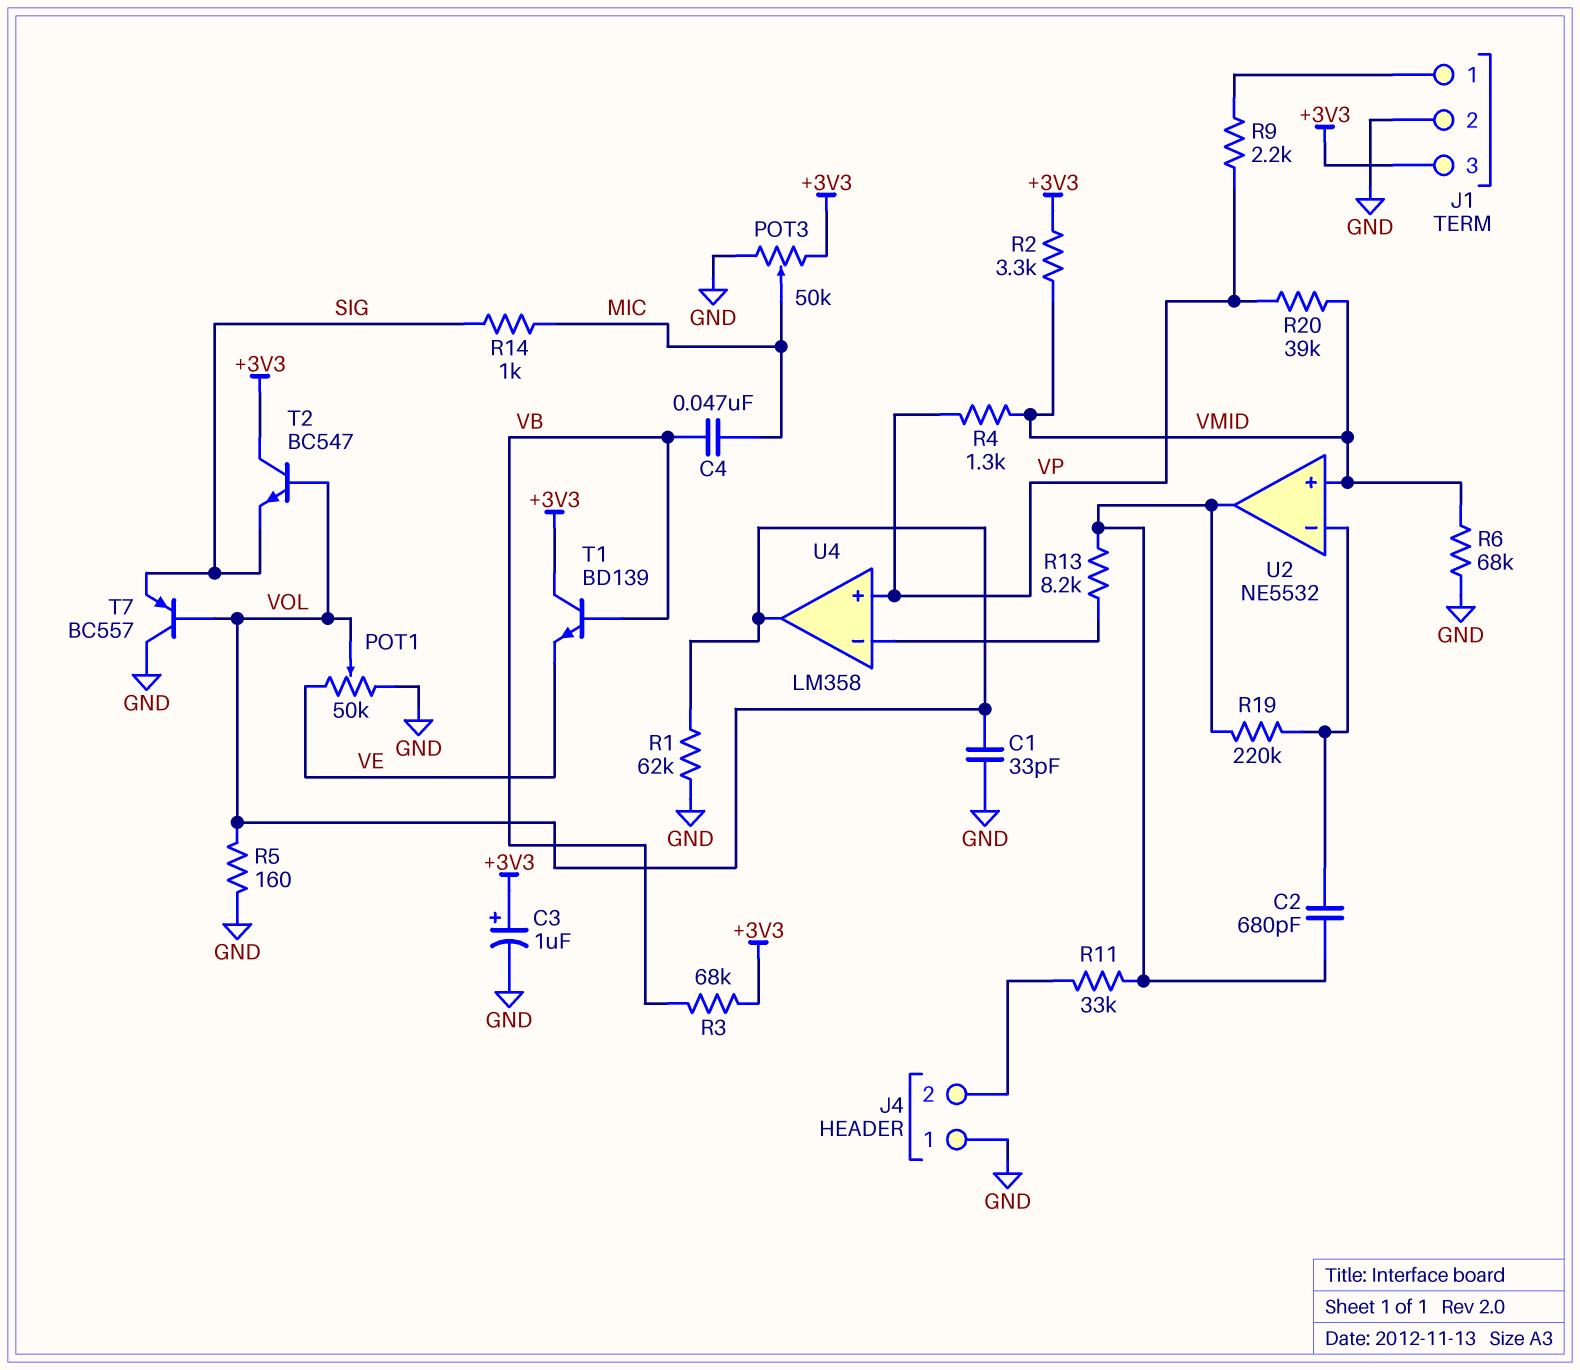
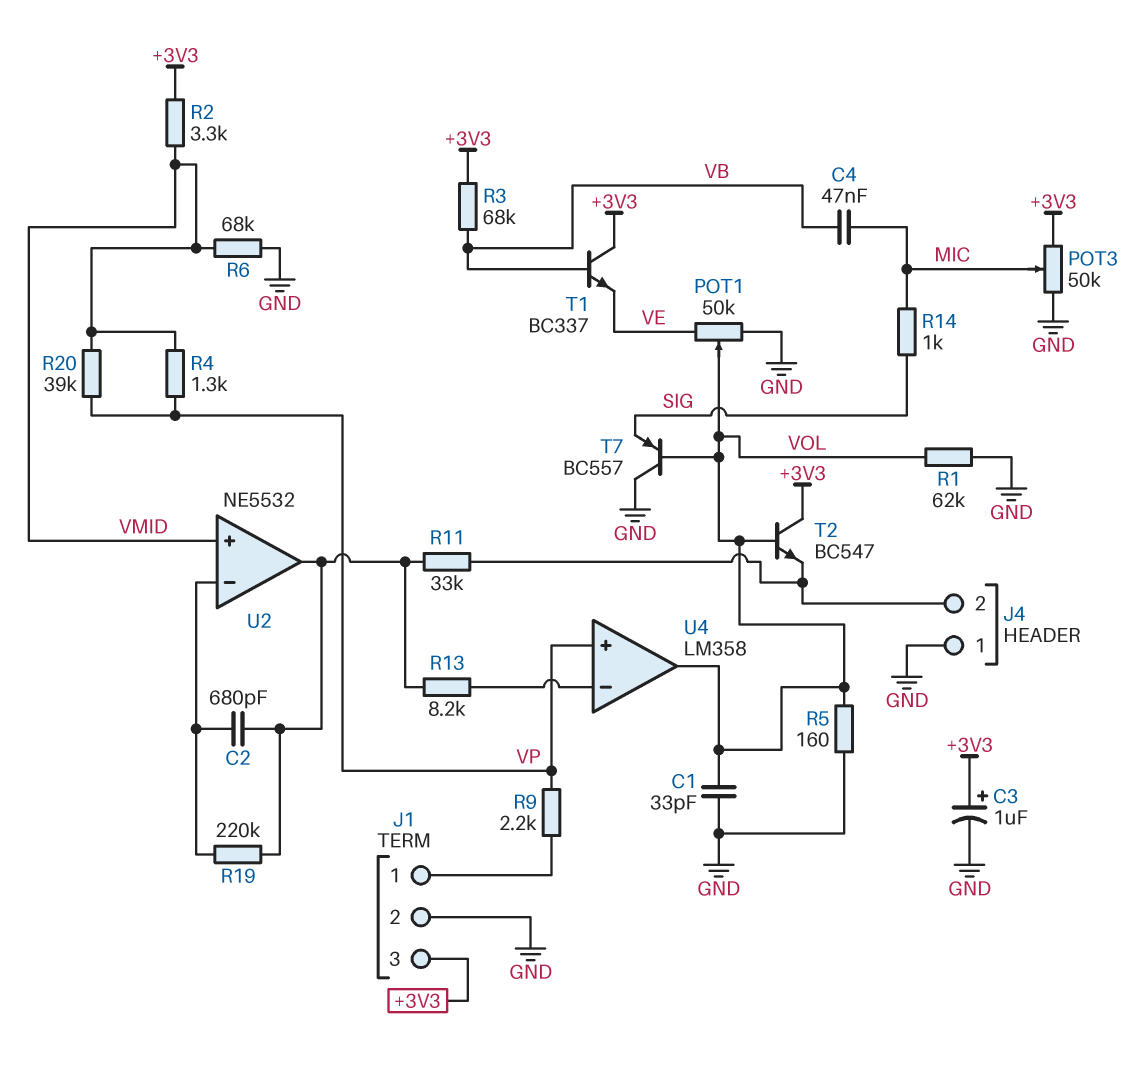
T1: NPN BD139 (B VB, C +3V3, E VE) -> NPN BC337 (B VB, C +3V3, E VE)
T2: NPN BC547 (B VOL, C +3V3, E SIG) -> NPN BC547 (B VOL, C +3V3, E J4/2)

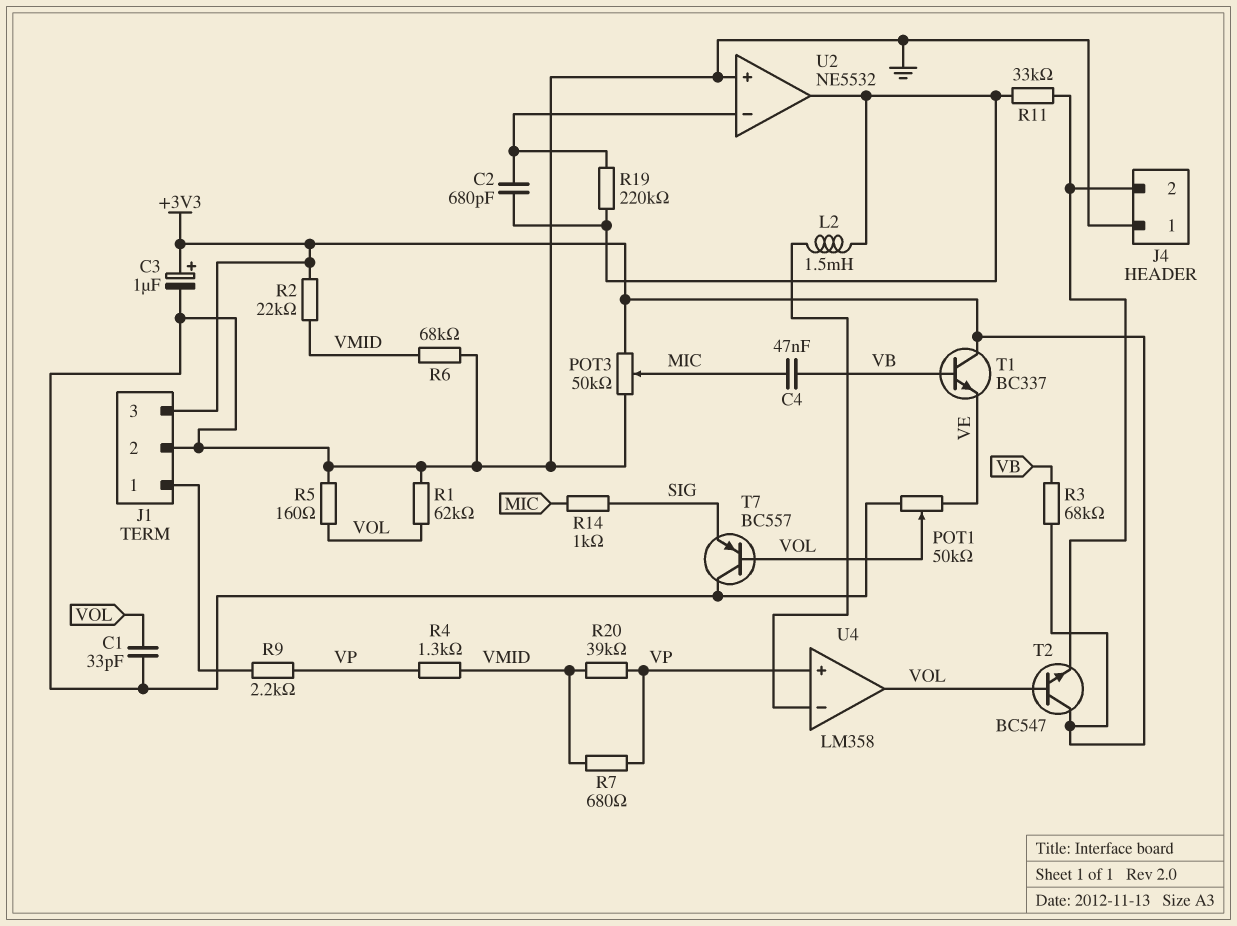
L2: none -> 1.5mH (U2/out, U4/in-)
R2: 3.3k (+3V3, VMID) -> 22k (+3V3, VMID)
R7: none -> 680 (VMID, VP)
R13: 8.2k (U2/out, U4/in-) -> none
U2 pin in+: VMID -> GND

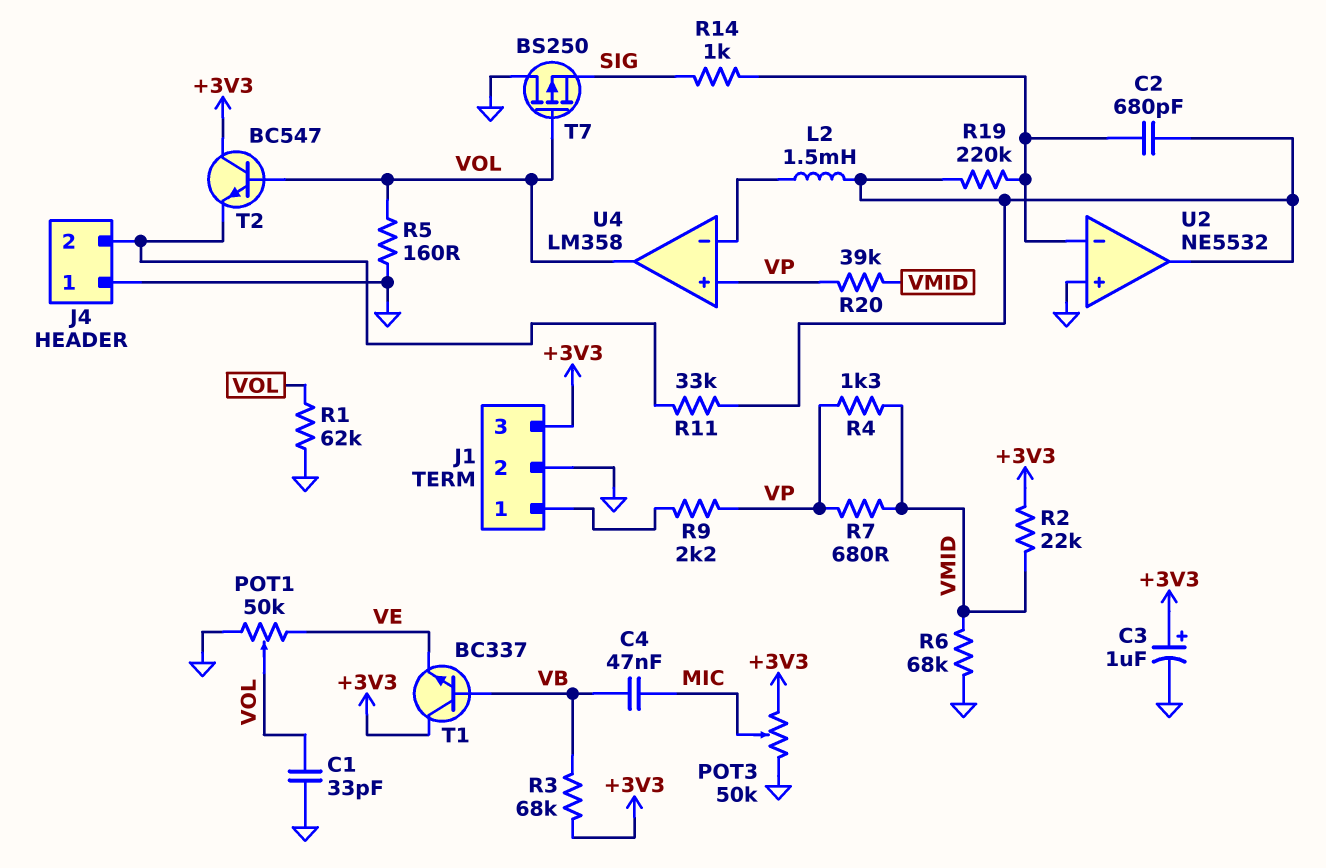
R14: 1k (MIC, SIG) -> 1k (SIG, U2/in-)
T7: PNP BC557 (B VOL, C GND, E SIG) -> PMOS BS250 (G VOL, D GND, S SIG)

